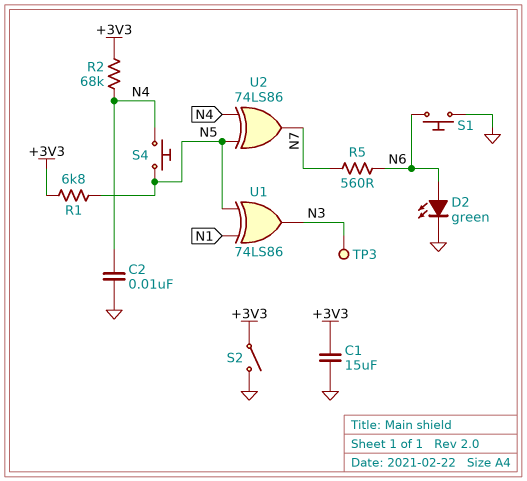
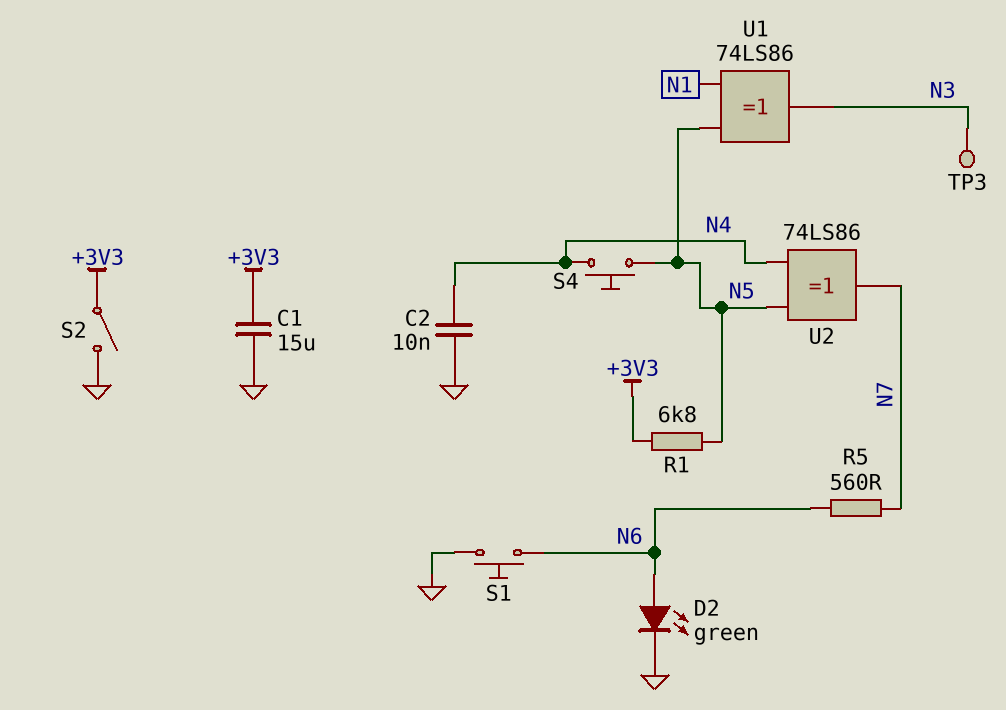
R2: 68k (+3V3, N4) -> none

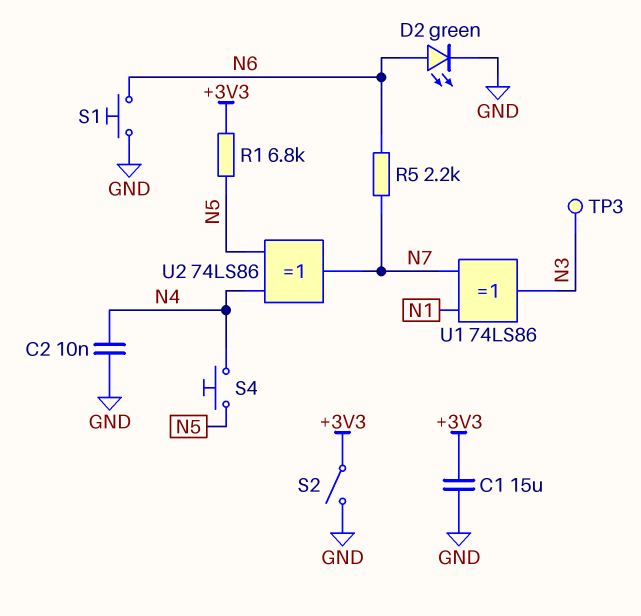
R5: 560 (N6, N7) -> 2.2k (N6, N7)
U1: XOR 74LS86 (in N1, in N5, out N3) -> XOR 74LS86 (in N1, in N7, out N3)

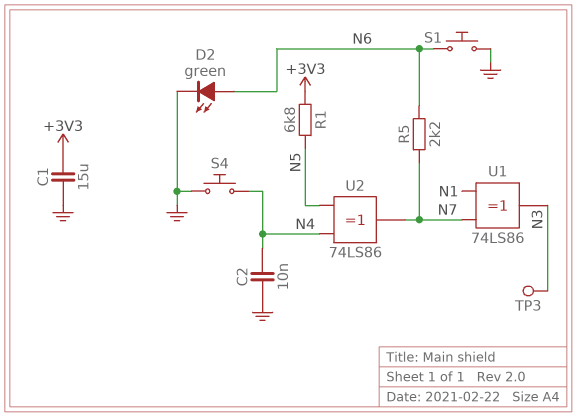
S2: switch (+3V3, GND) -> none
S4: button (N4, N5) -> button (GND, N4)

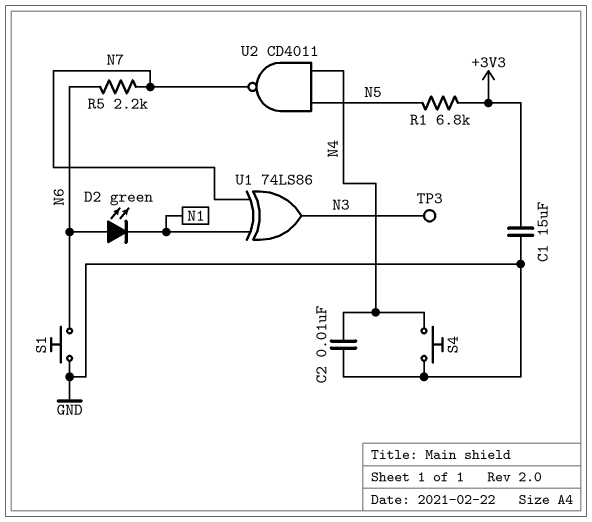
D2: LED green (A N6, K GND) -> LED green (A N6, K N1)
U2: XOR 74LS86 (in N4, in N5, out N7) -> NAND CD4011 (in N4, in N5, out N7)

